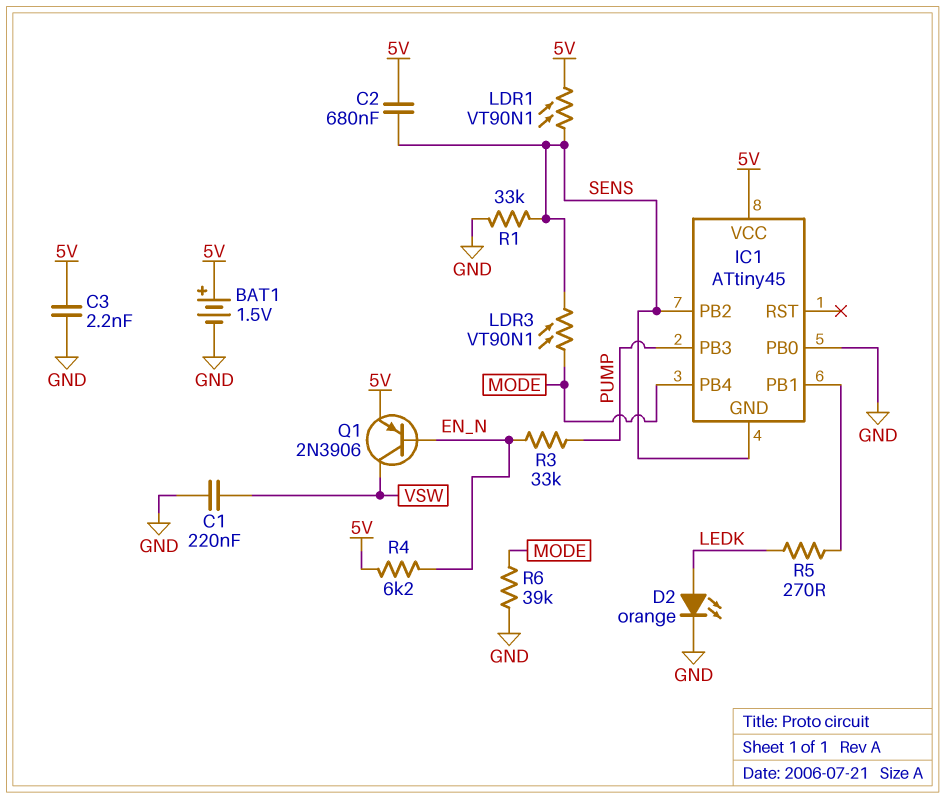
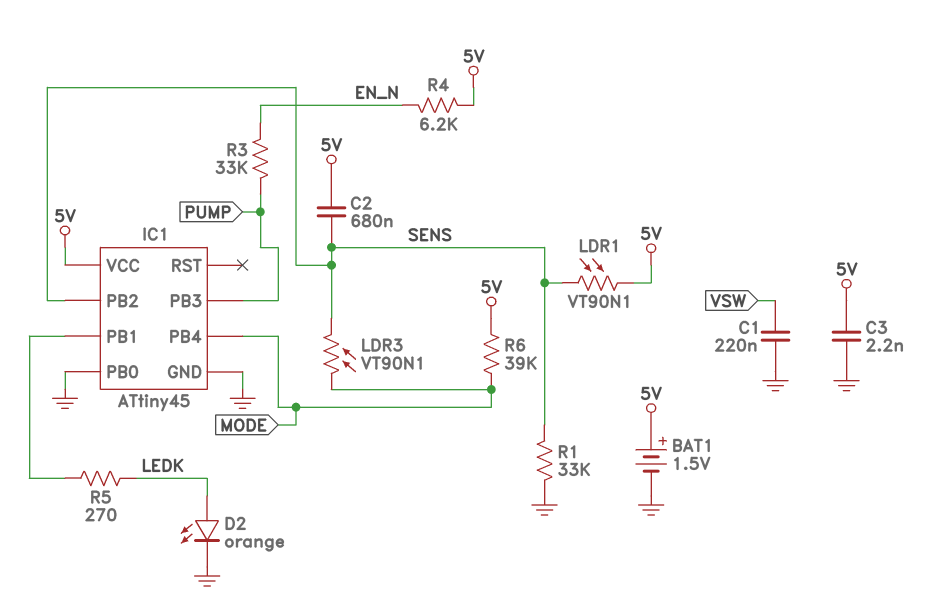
IC1 pin GND: SENS -> GND
Q1: PNP 2N3906 (B EN_N, C VSW, E 5V) -> none
R6: 39k (GND, MODE) -> 39k (5V, MODE)

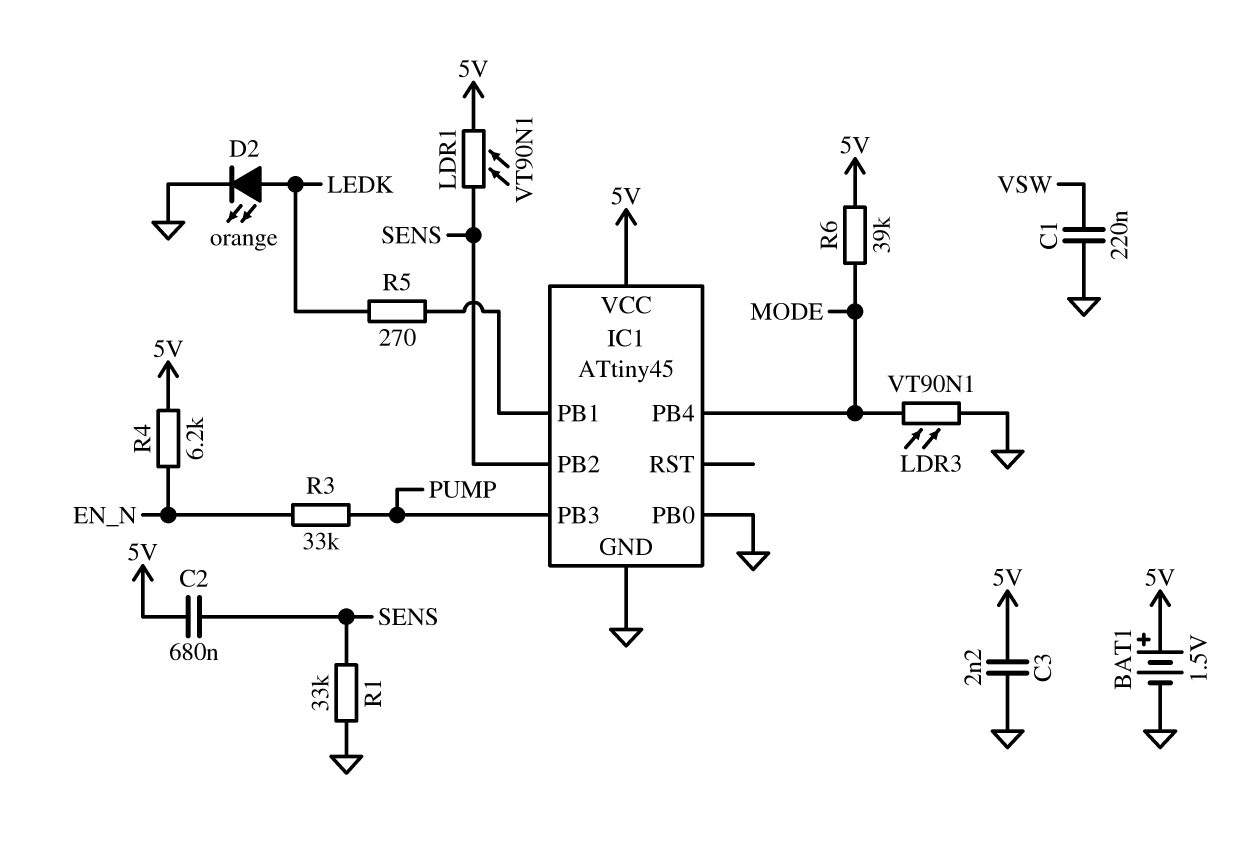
LDR3: VT90N1 (MODE, SENS) -> VT90N1 (GND, MODE)

